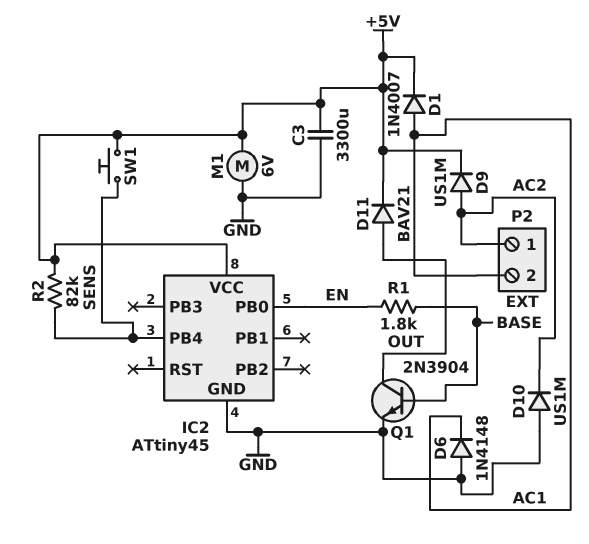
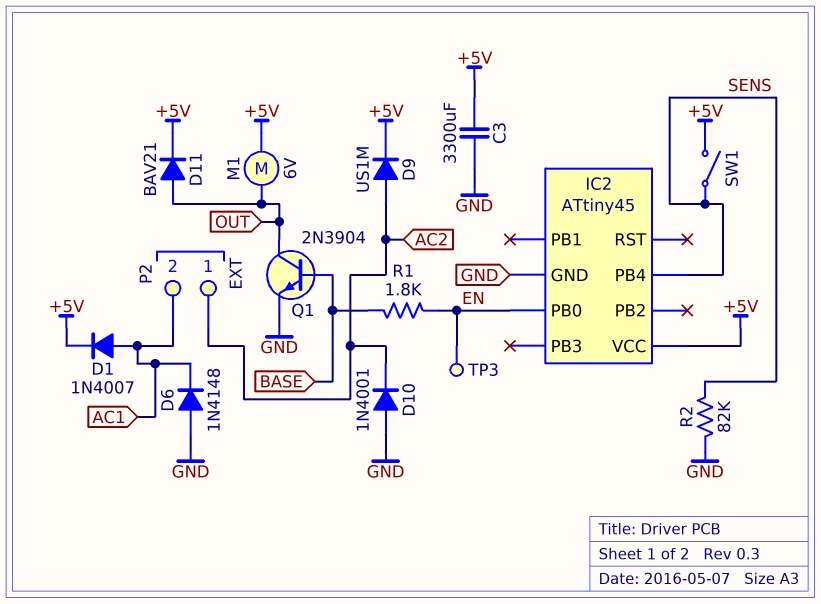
D10: diode US1M (A GND, K AC2) -> diode 1N4001 (A GND, K AC2)
M1: motor 6V (+5V, GND) -> motor 6V (+5V, OUT)
R2: 82k (+5V, SENS) -> 82k (GND, SENS)
SW1: button (+5V, SENS) -> switch (+5V, SENS)
TP3: none -> test point (EN)

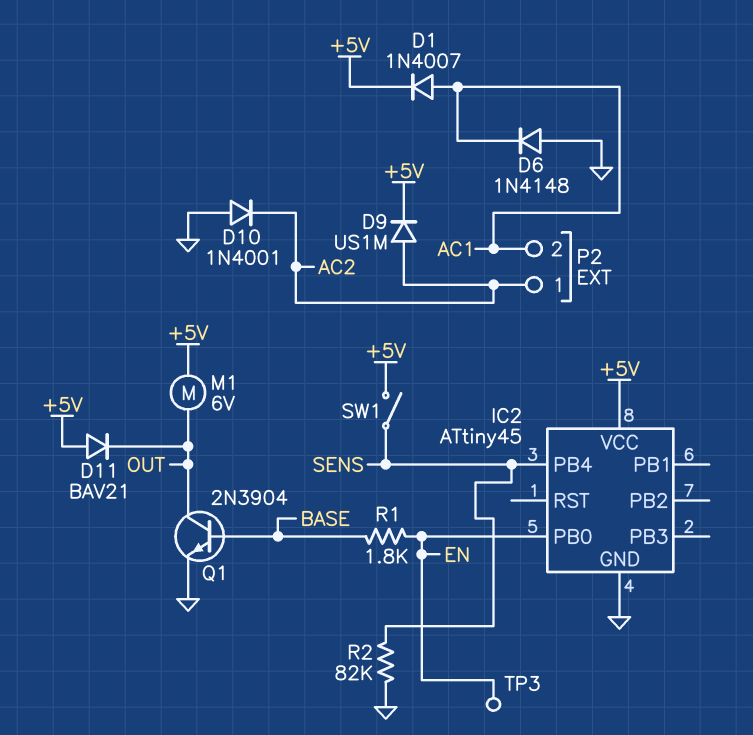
C3: 3300uF (+5V, GND) -> none
D11: diode BAV21 (A OUT, K +5V) -> diode BAV21 (A +5V, K OUT)

